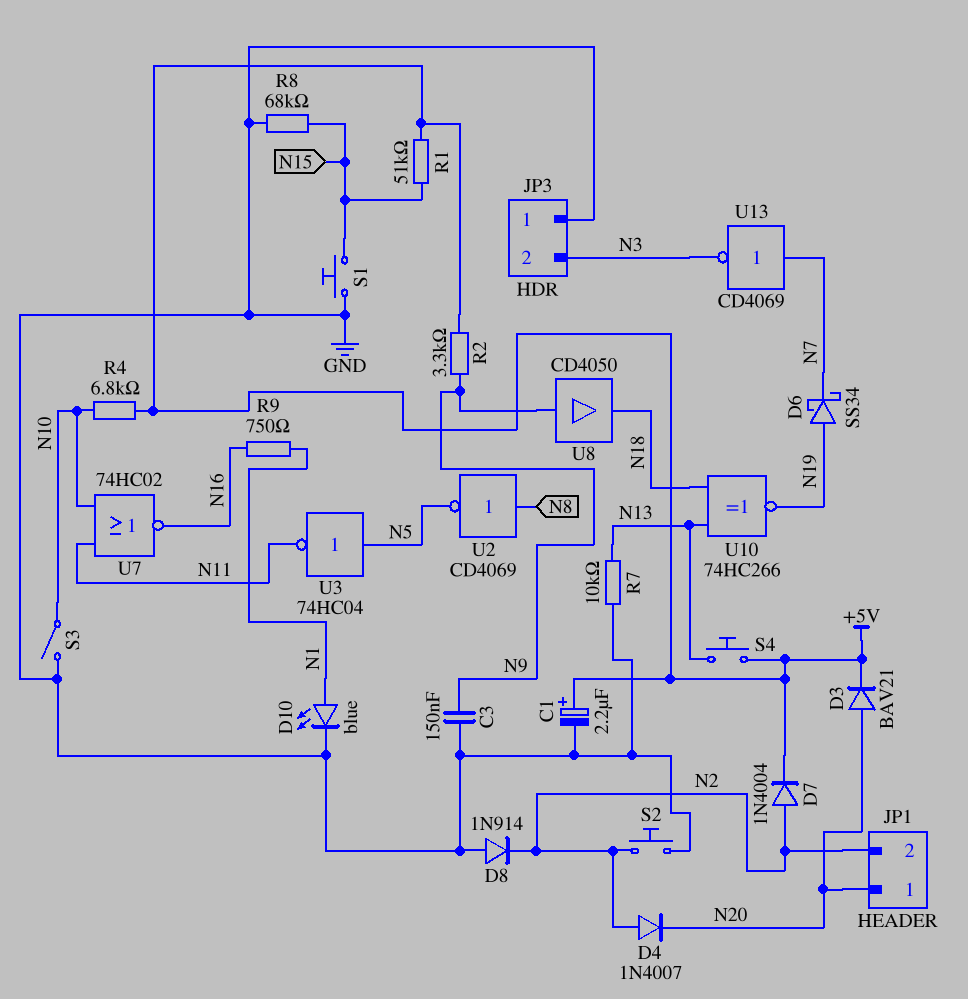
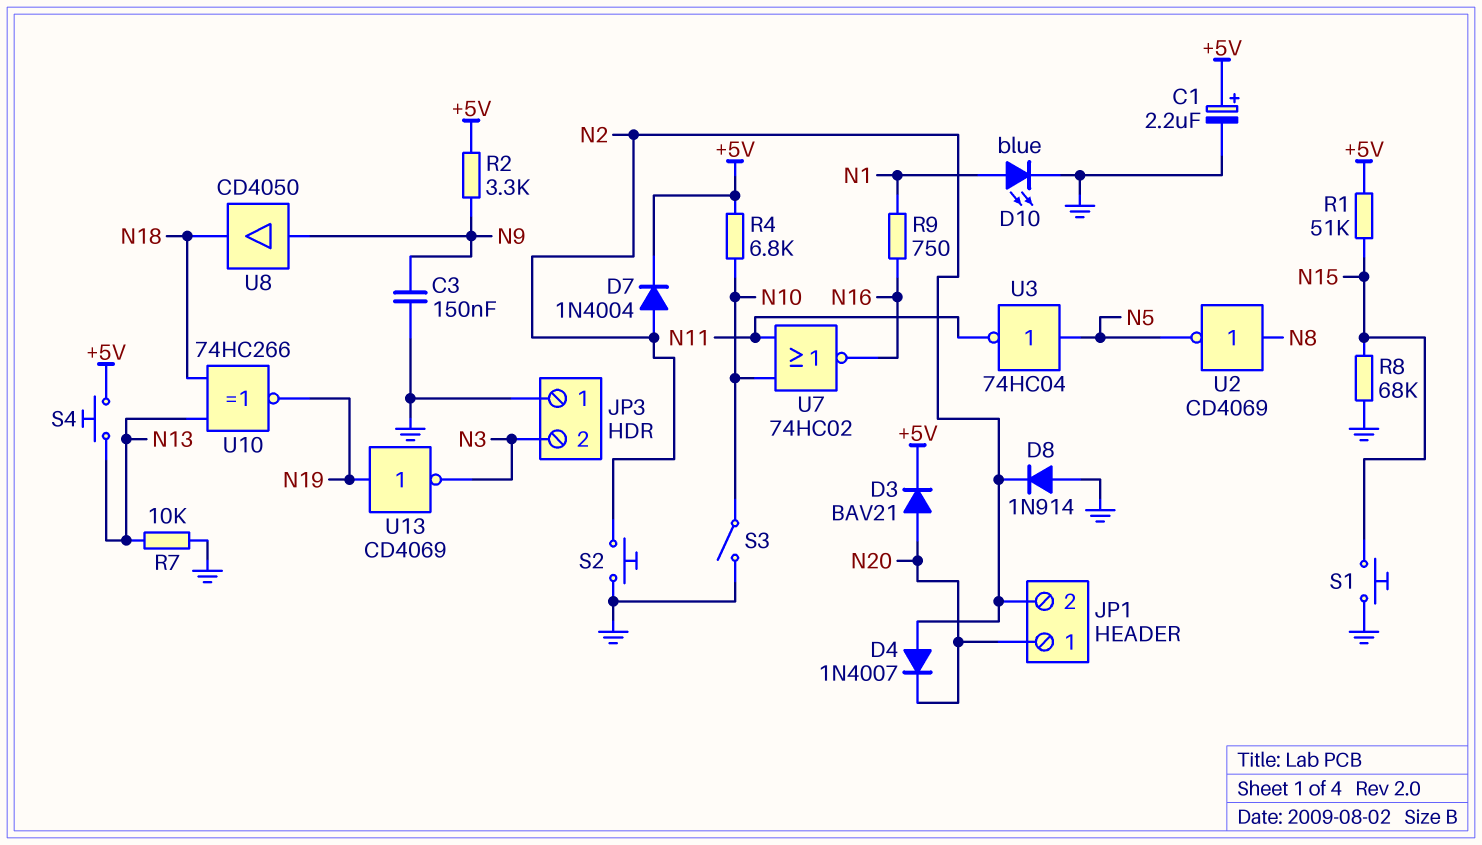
D6: schottky SS34 (A N19, K N7) -> none
U13: NOT CD4069 (in N7, out N3) -> NOT CD4069 (in N19, out N3)

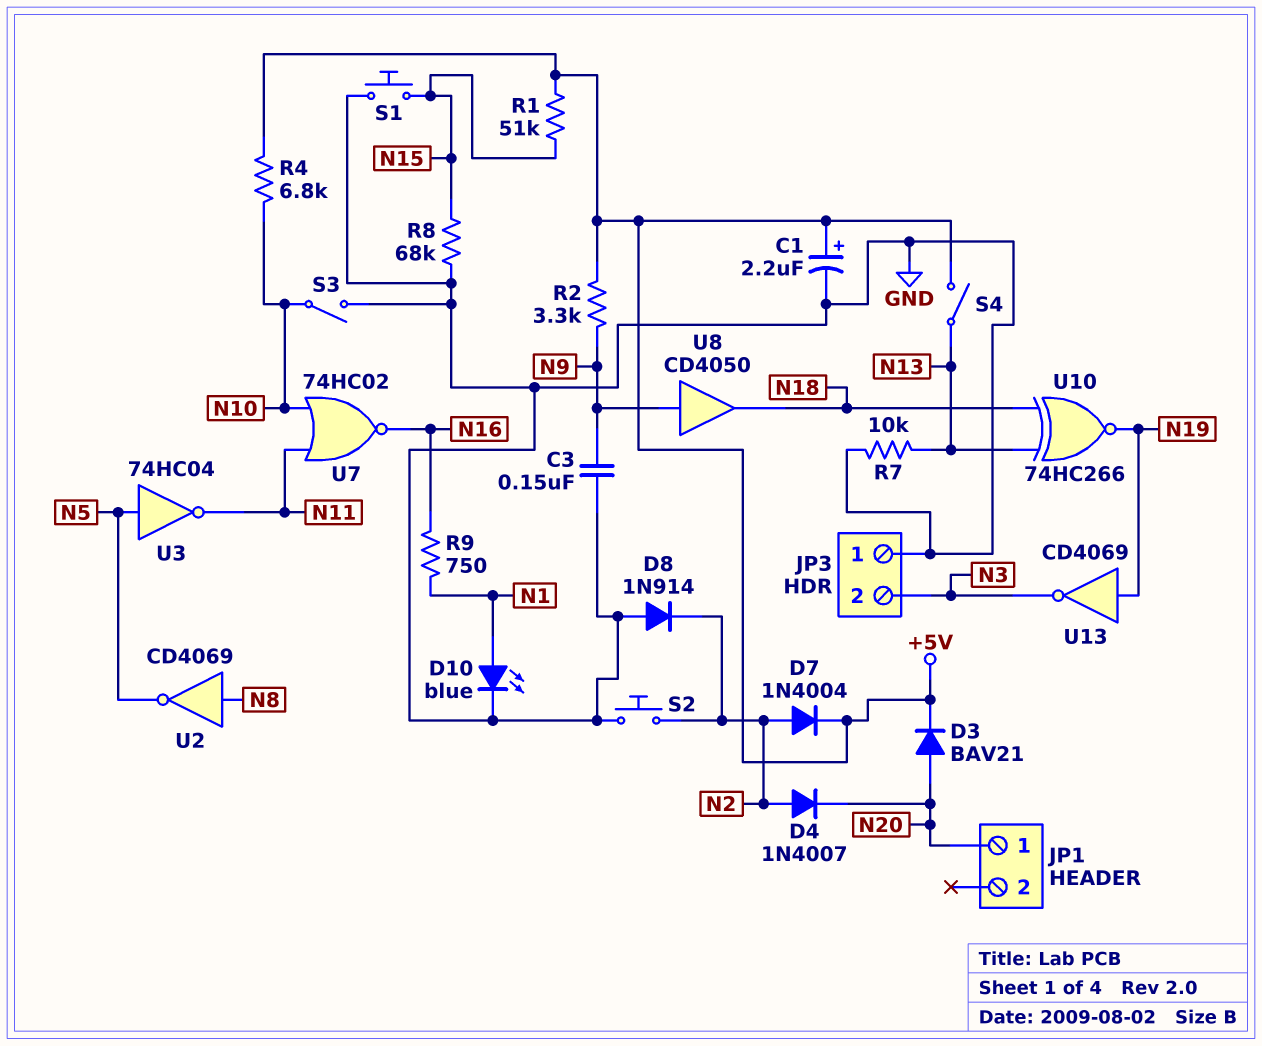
JP1 pin 2: N2 -> none
S4: button (+5V, N13) -> switch (+5V, N13)

